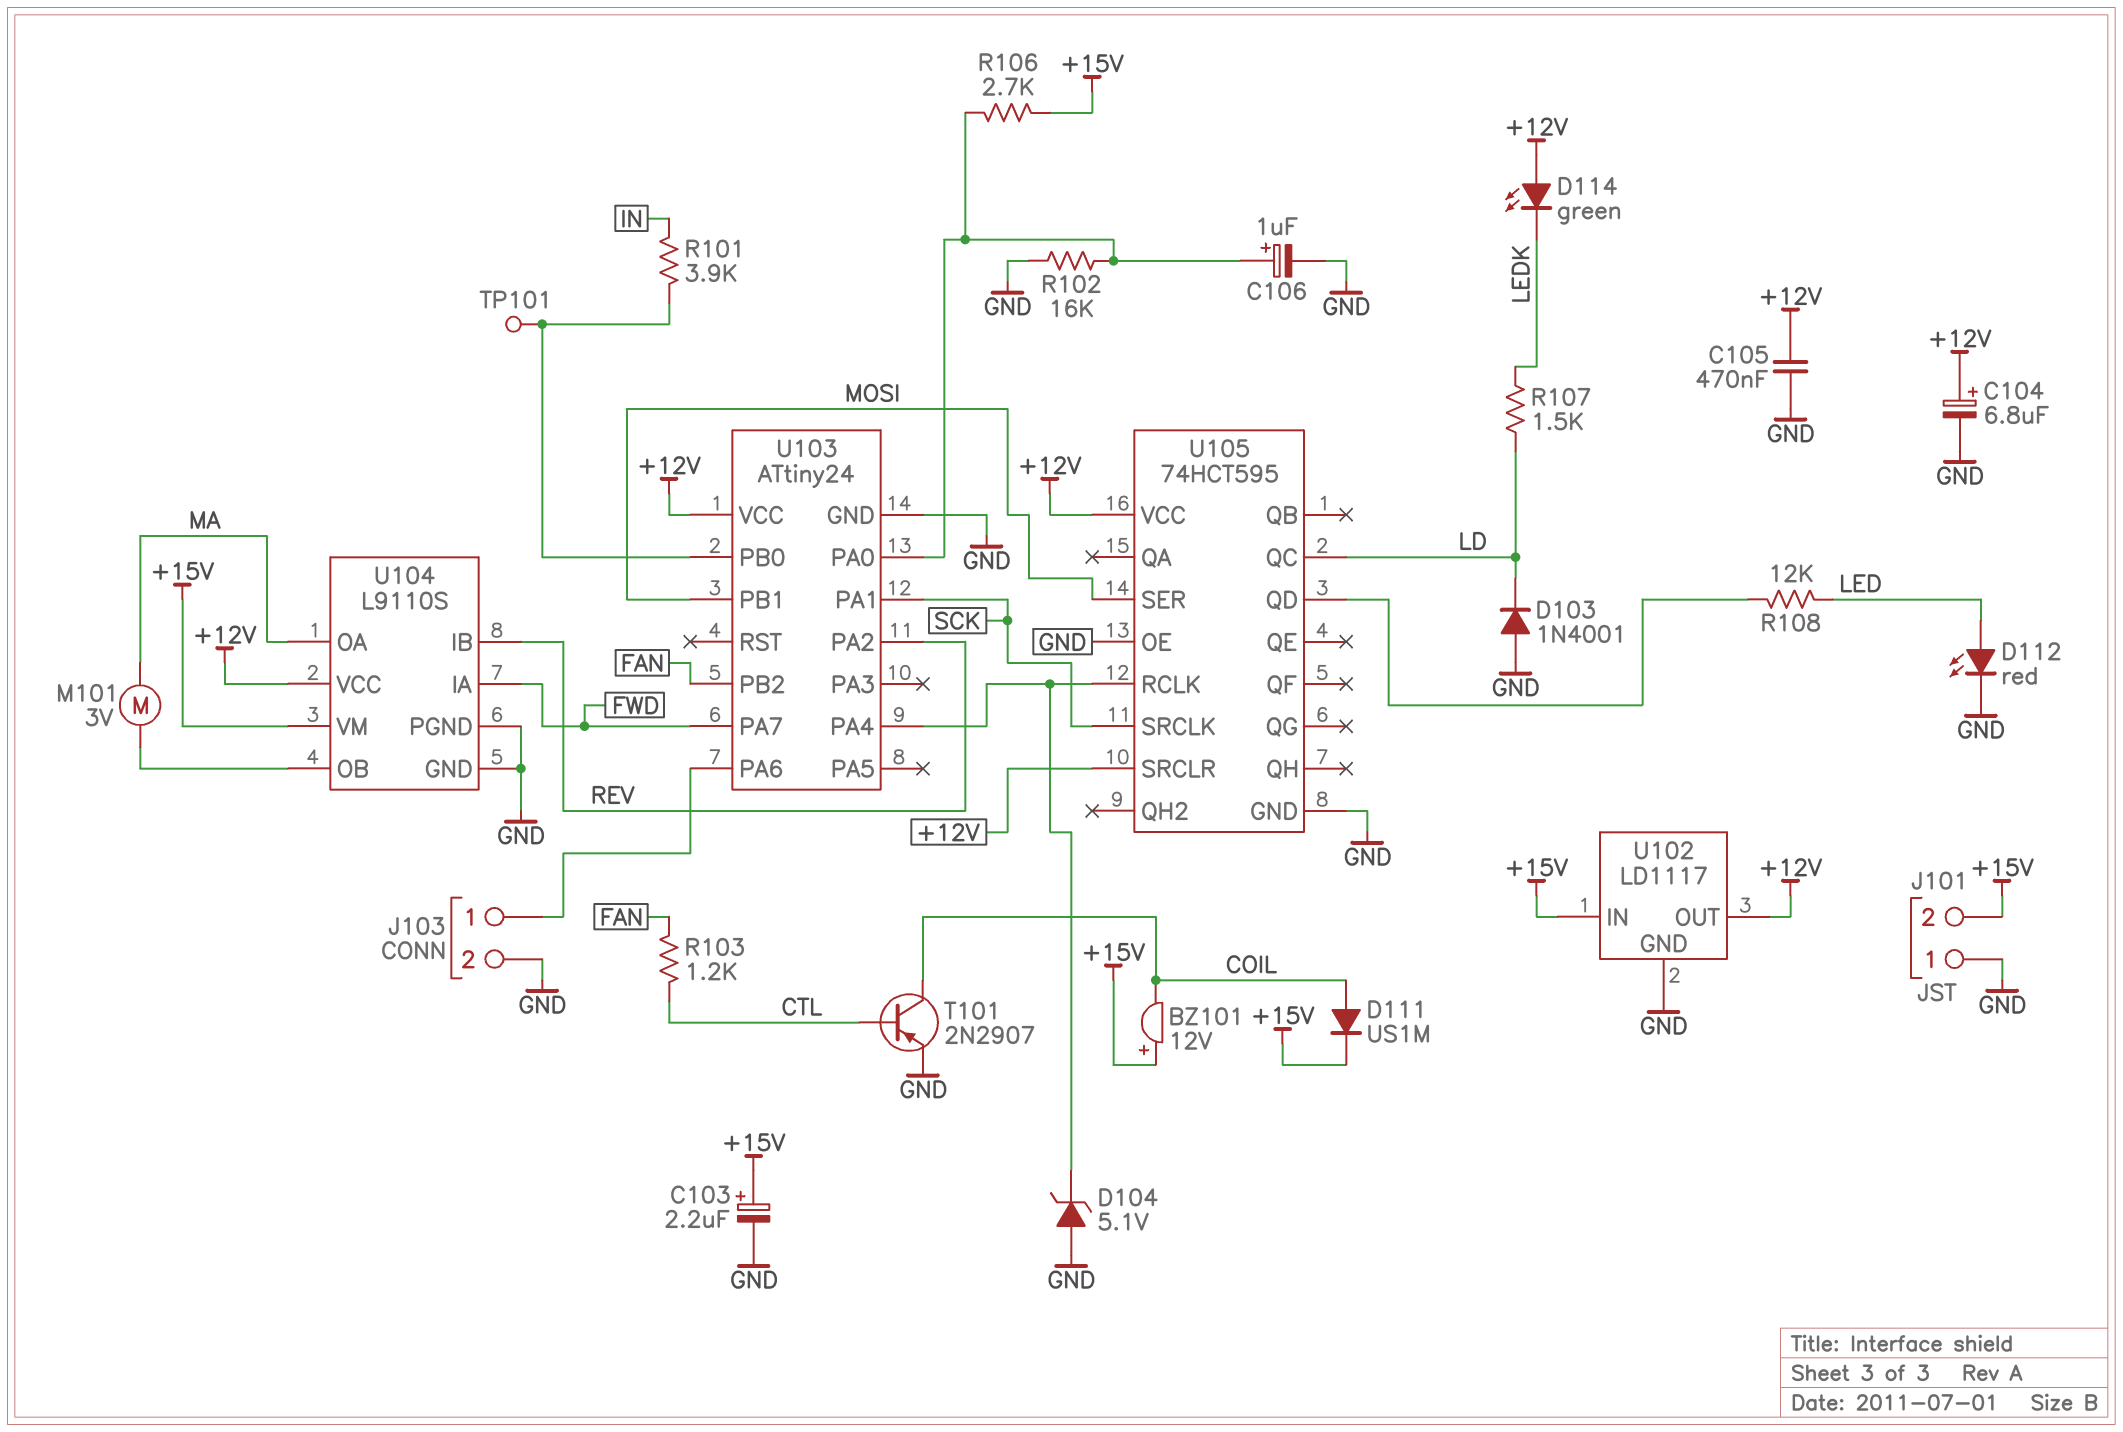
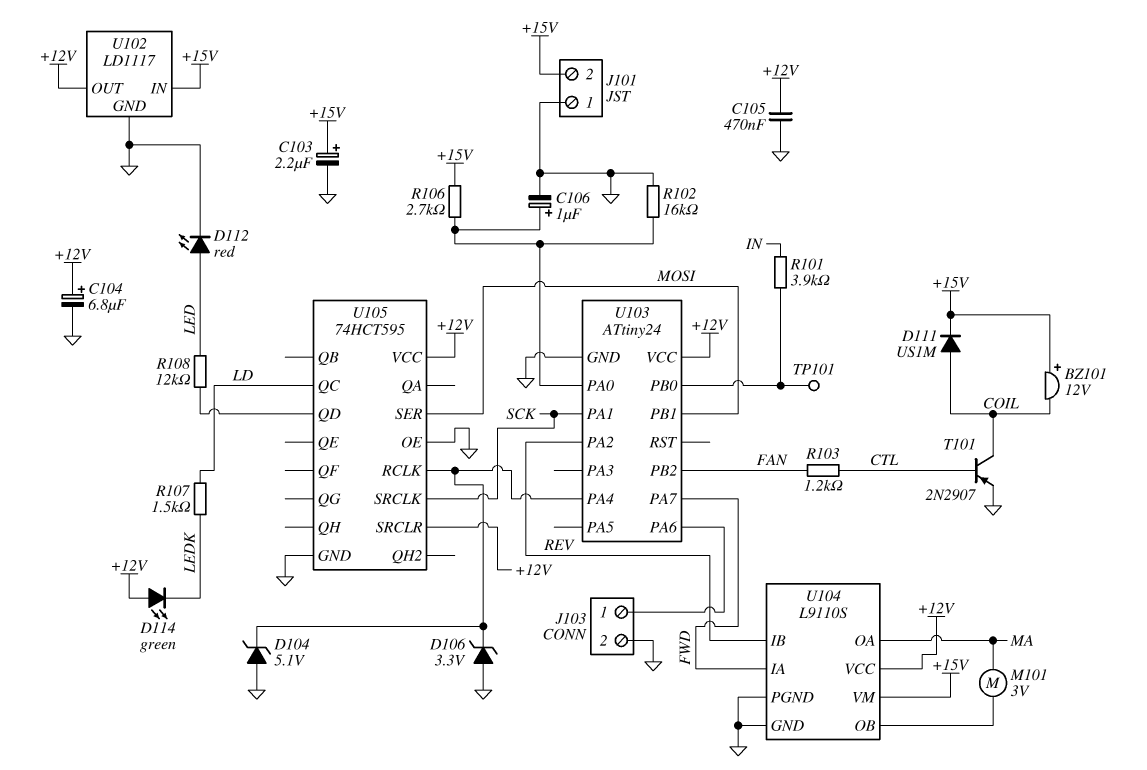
D103: diode 1N4001 (A GND, K LD) -> none
D106: none -> zener 3.3V (A GND, K U103/PA4)

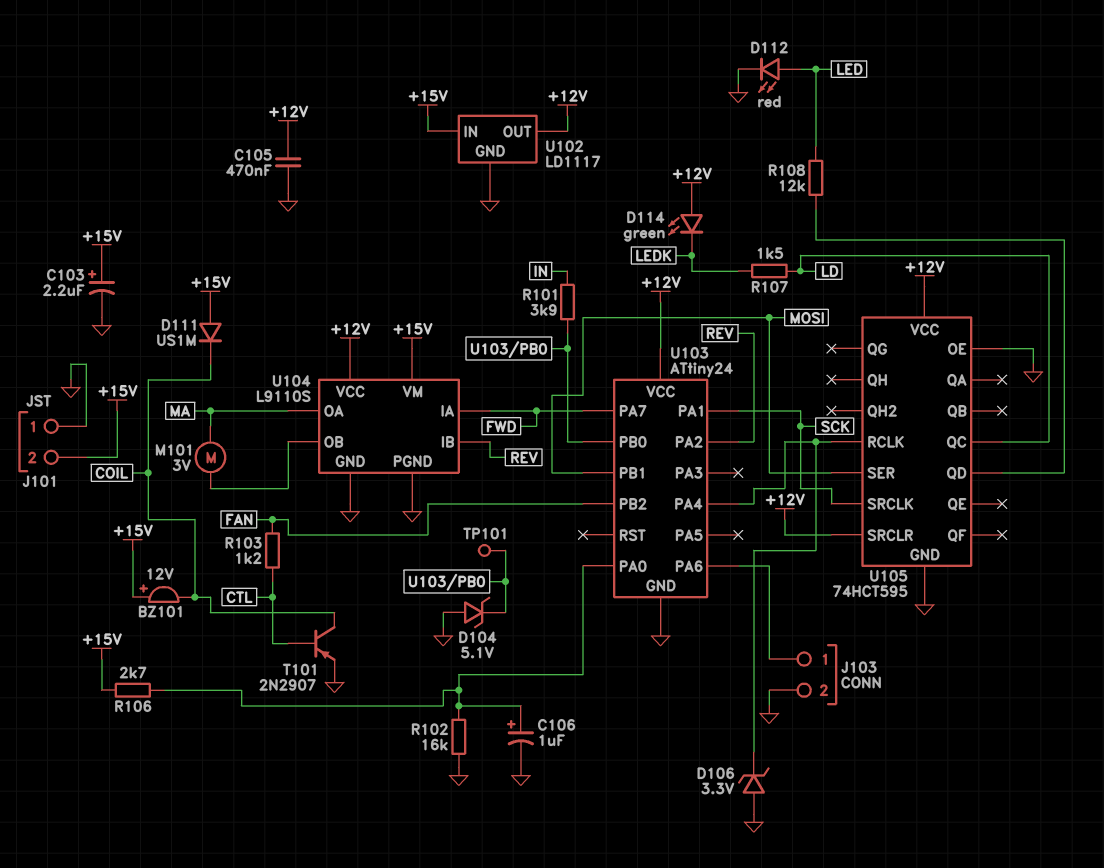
C104: 6.8uF (plus +12V, minus GND) -> none
D104: zener 5.1V (A GND, K U103/PA4) -> zener 5.1V (A GND, K U103/PB0)
D111: diode US1M (A COIL, K +15V) -> diode US1M (A +15V, K COIL)

